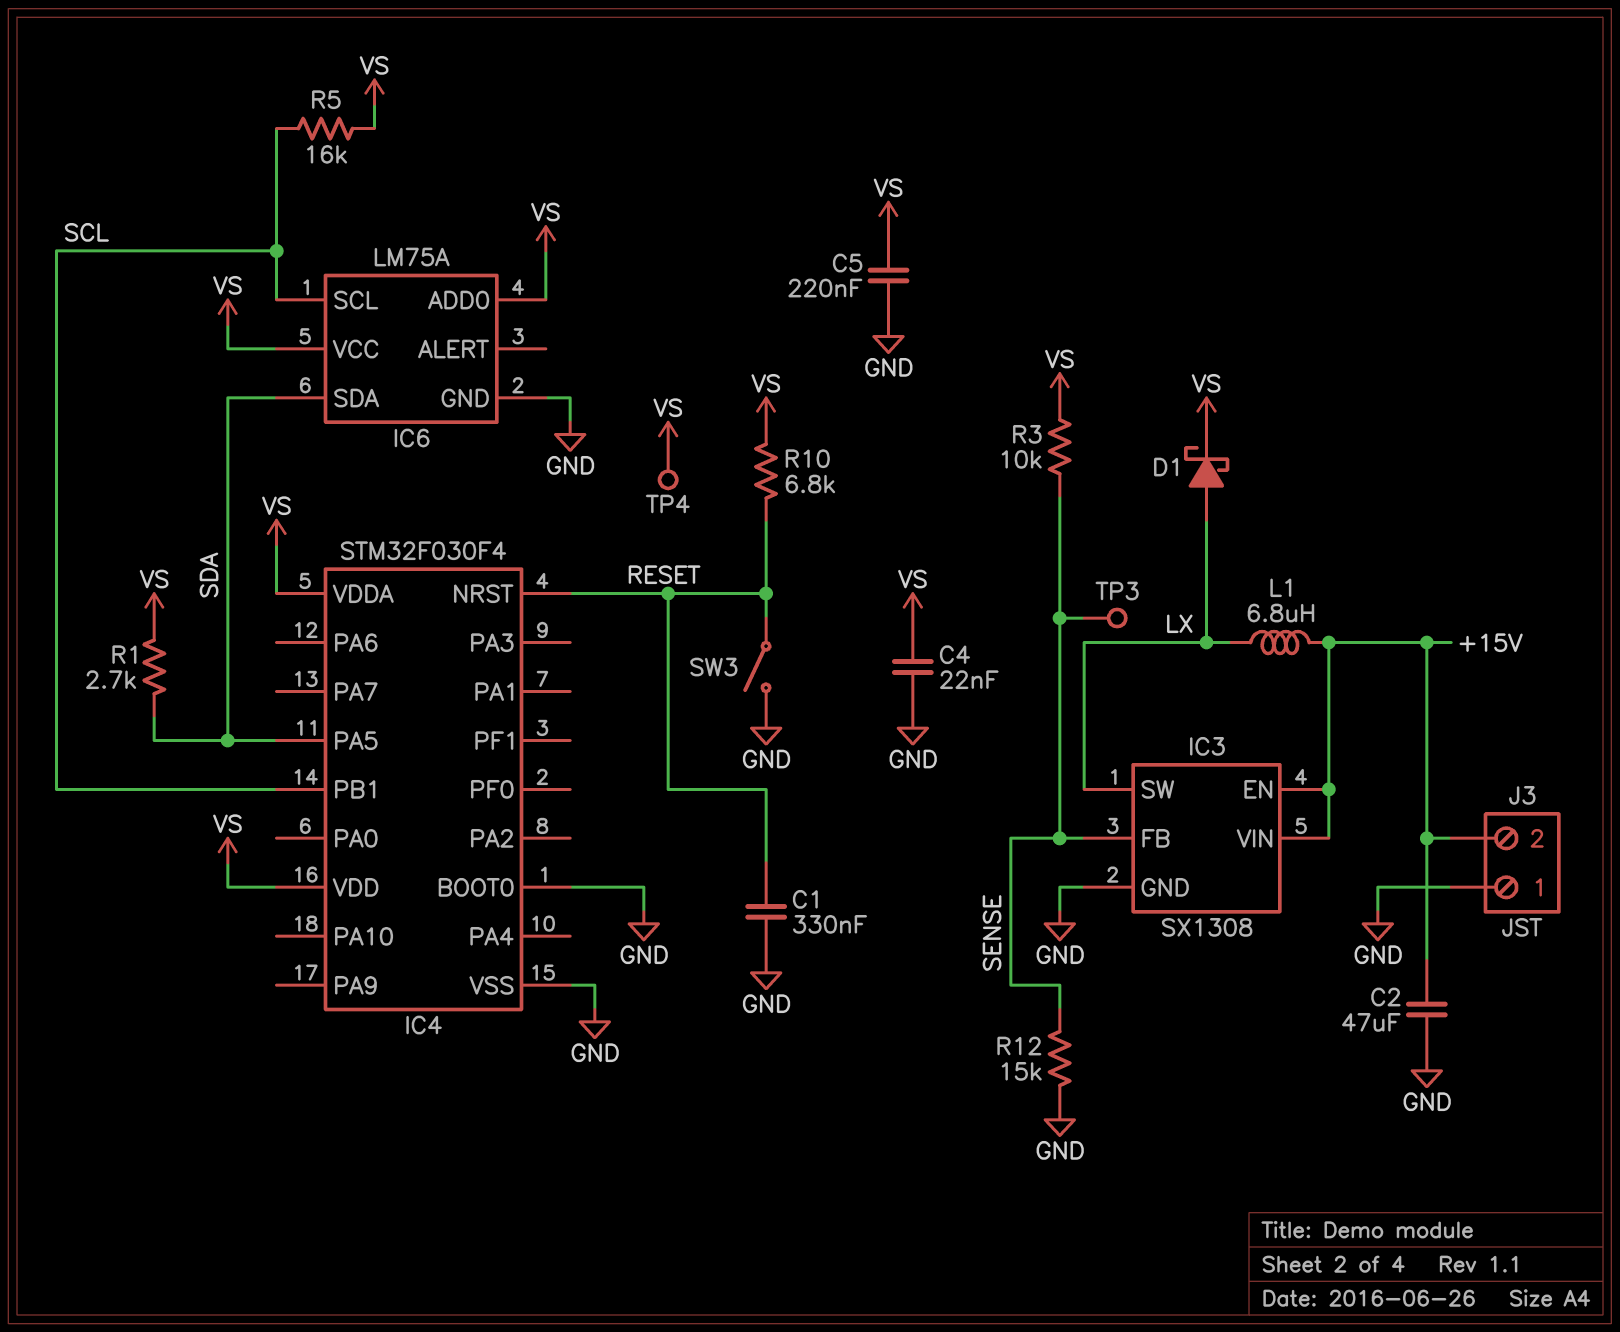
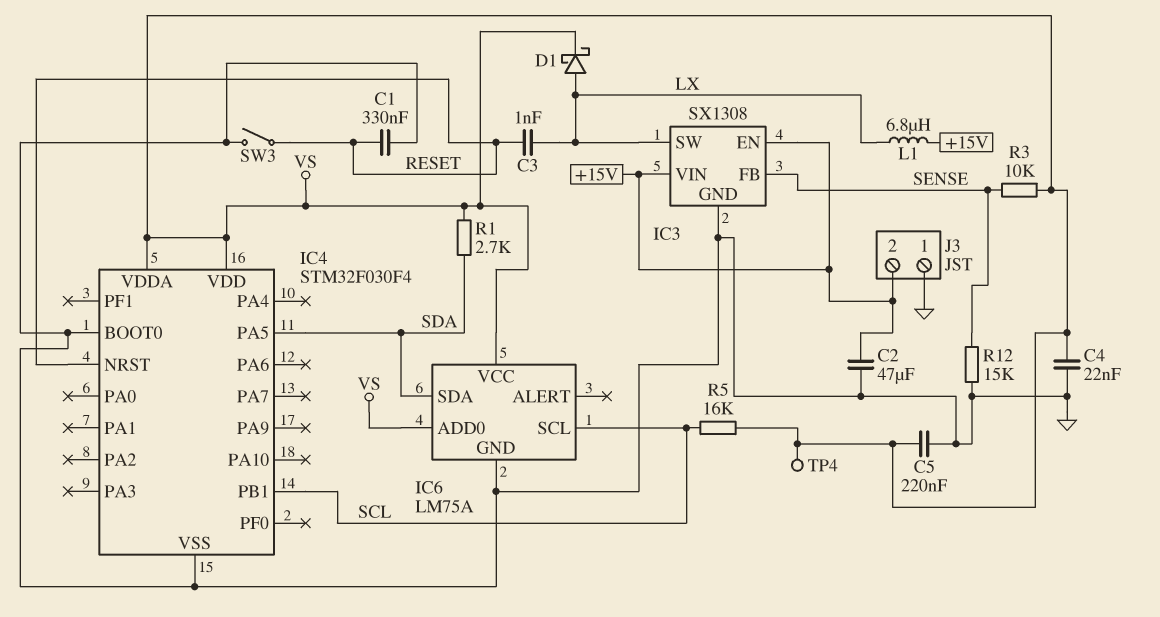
C3: none -> 1nF (LX, RESET)
R10: 6.8k (RESET, VS) -> none
TP3: test point (SENSE) -> none

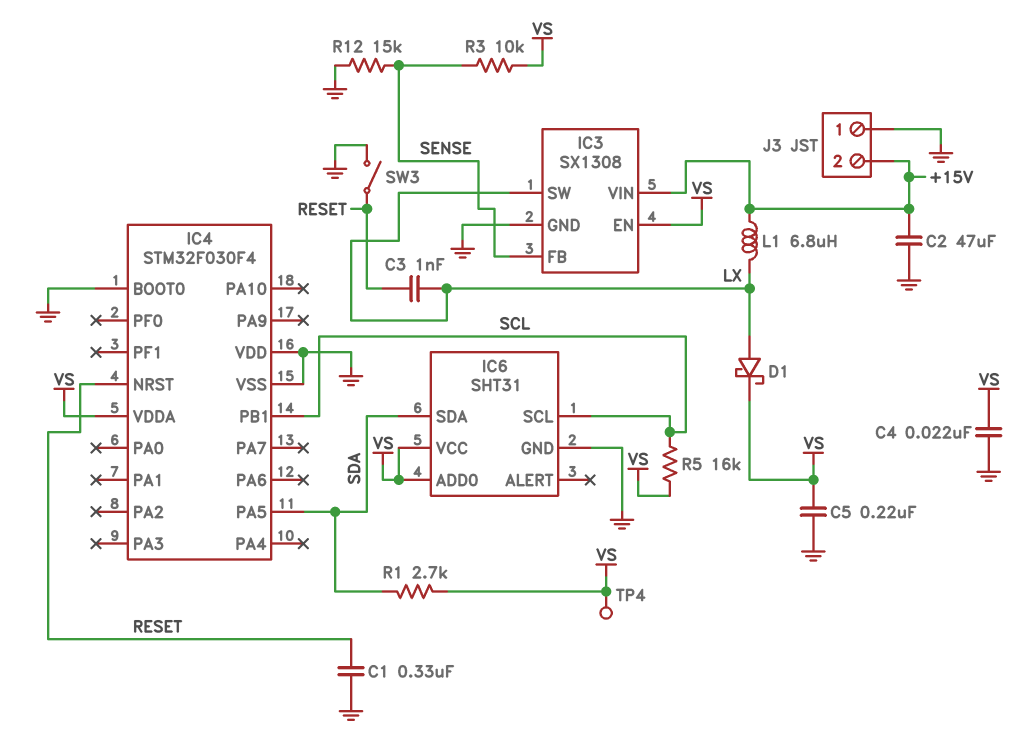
IC3 pin EN: +15V -> VS
IC4 pin VDD: VS -> GND
IC6: LM75A -> SHT31

